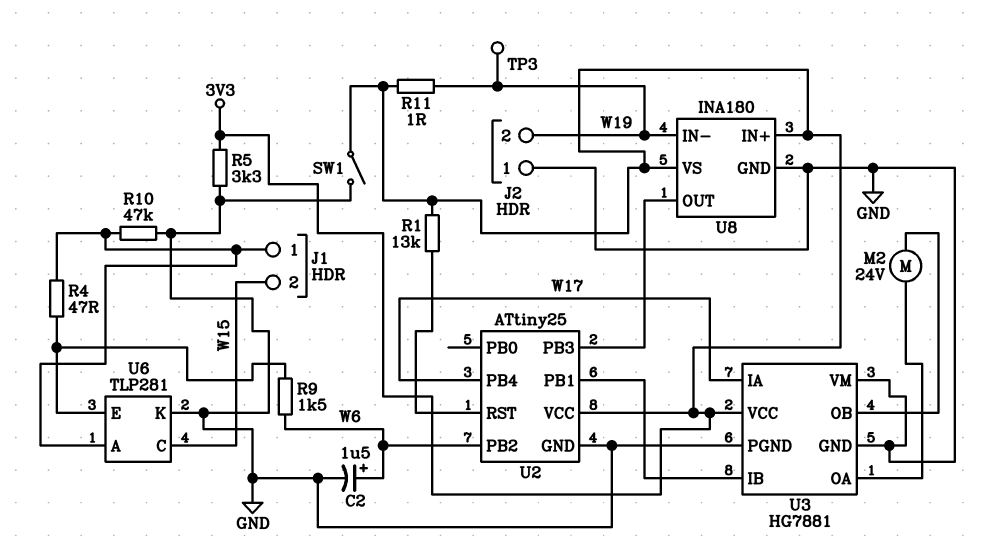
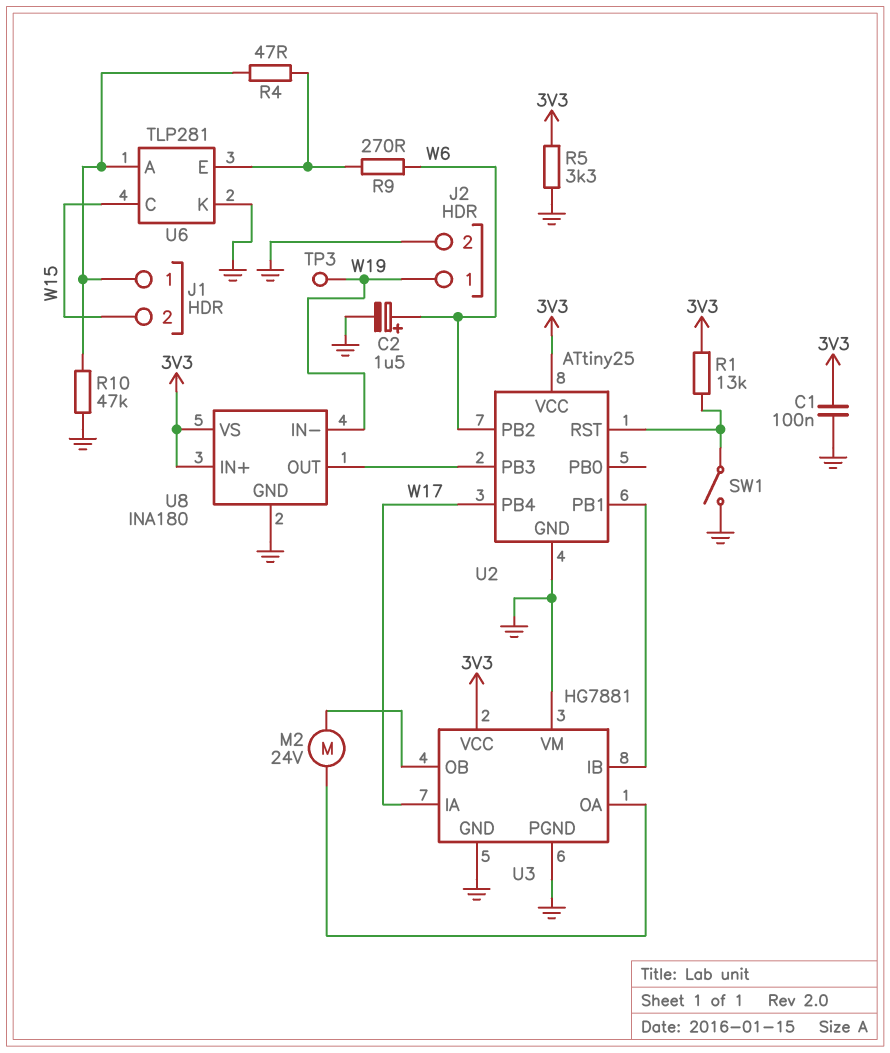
C1: none -> 100nF (3V3, GND)
J2 pin 1: GND -> W19
J2 pin 2: W19 -> GND
R9: 1.5k (U6/E, W6) -> 270 (U6/E, W6)
R11: 1 (3V3, W19) -> none
SW1: switch (3V3, GND) -> switch (GND, U2/RST)

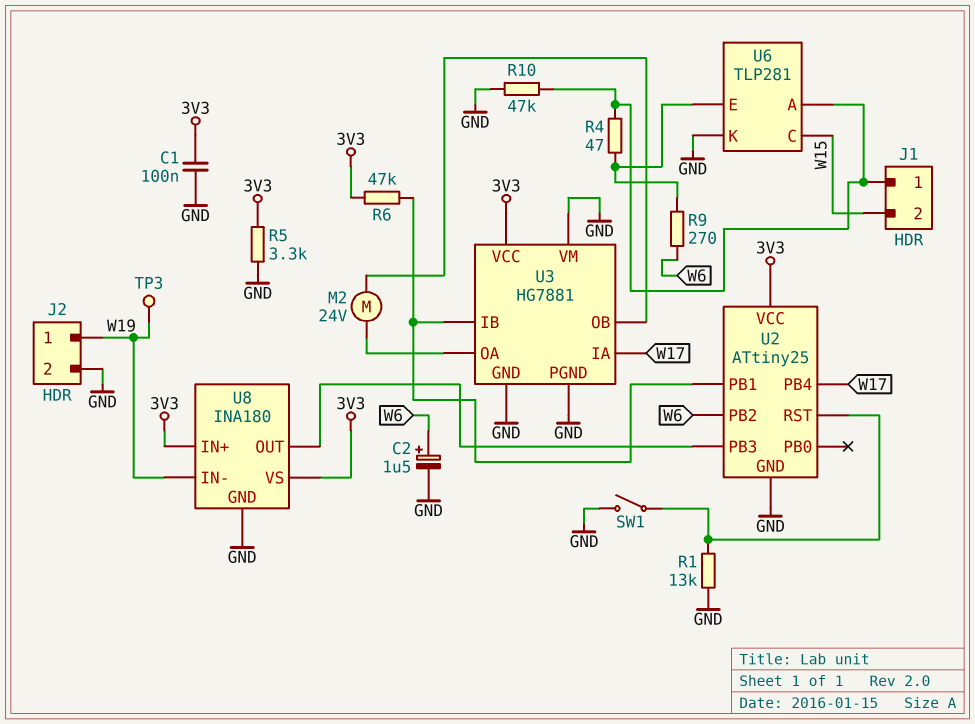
R1: 13k (3V3, U2/RST) -> 13k (GND, U2/RST)
R6: none -> 47k (3V3, U2/PB1)

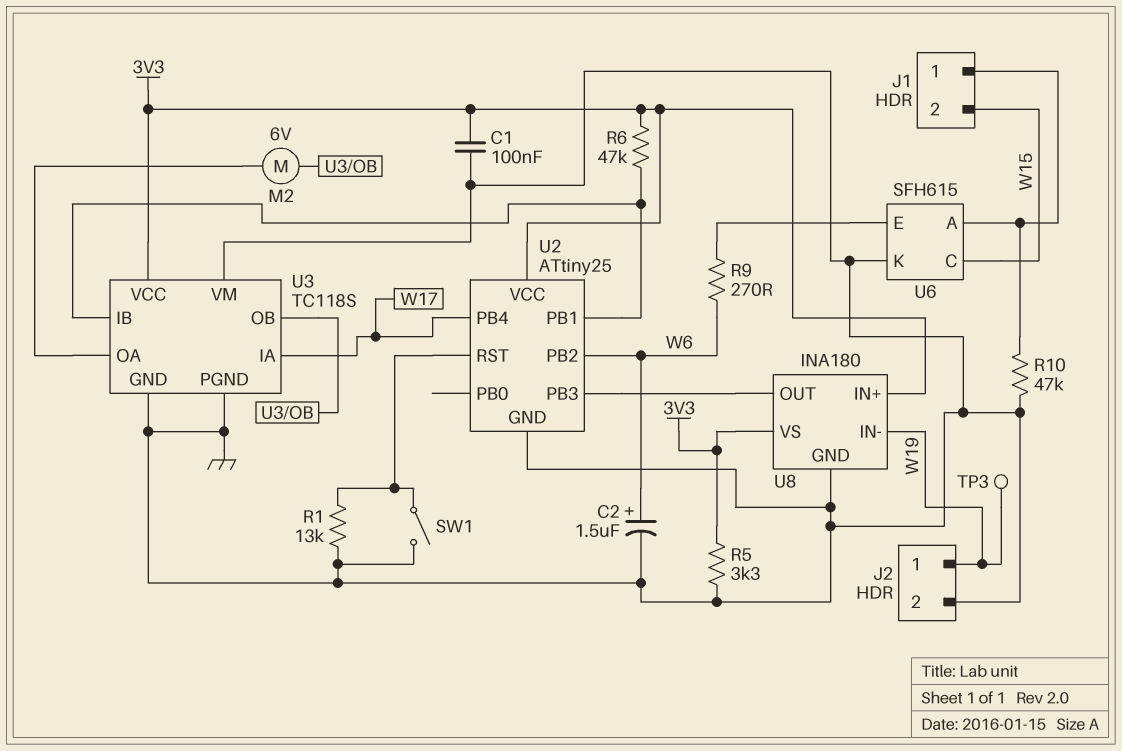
M2: motor 24V (U3/OA, U3/OB) -> motor 6V (U3/OA, U3/OB)
R4: 47 (J1/1, U6/E) -> none
U3: HG7881 -> TC118S
U6: TLP281 -> SFH615

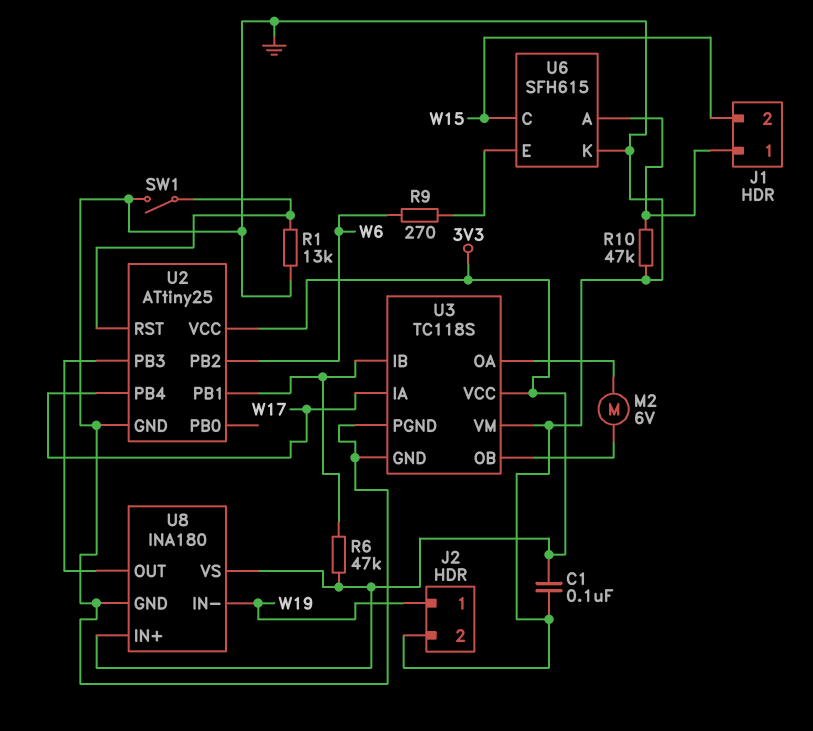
C2: 1.5uF (plus W6, minus GND) -> none
R5: 3.3k (3V3, GND) -> none
TP3: test point (W19) -> none

